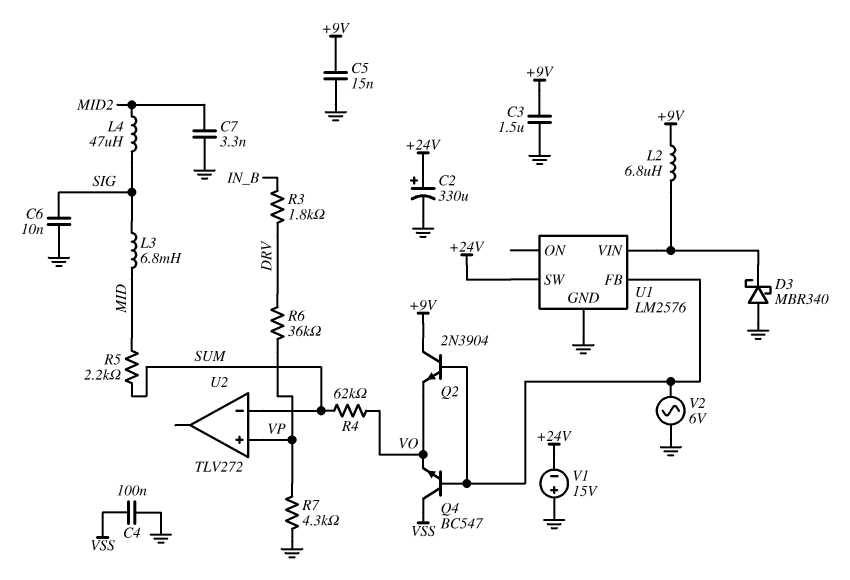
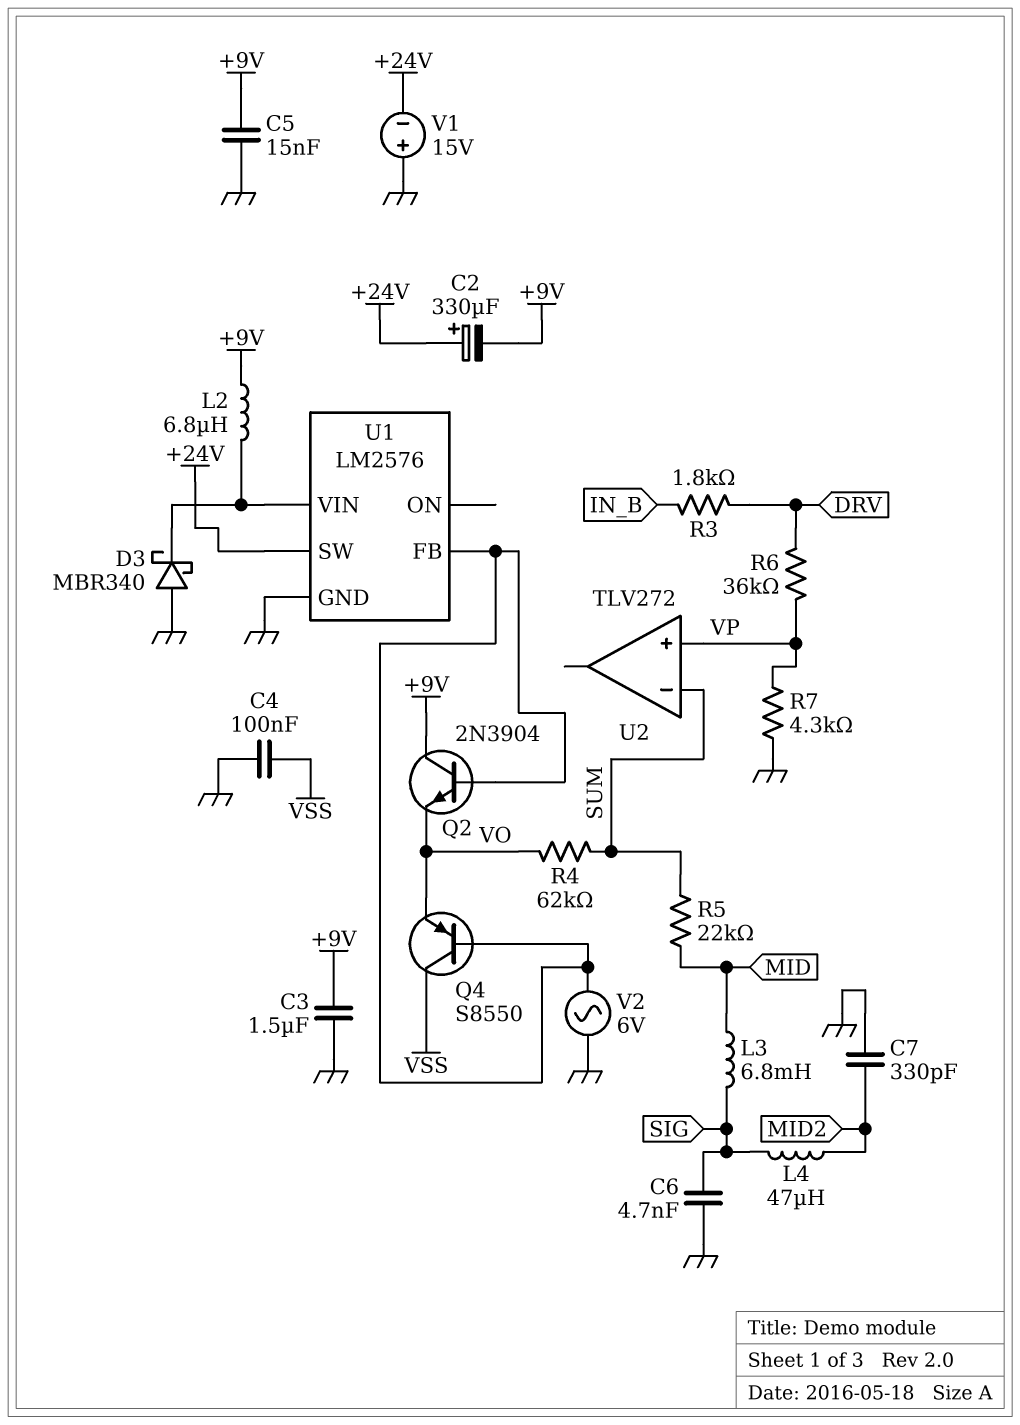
C2: 330uF (plus +24V, minus GND) -> 330uF (plus +24V, minus +9V)
C6: 10nF (GND, SIG) -> 4.7nF (GND, SIG)
C7: 3.3nF (GND, MID2) -> 330pF (GND, MID2)
Q4: NPN BC547 (B U1/FB, C VSS, E VO) -> PNP S8550 (B U1/FB, C VSS, E VO)
R5: 2.2k (MID, SUM) -> 22k (MID, SUM)

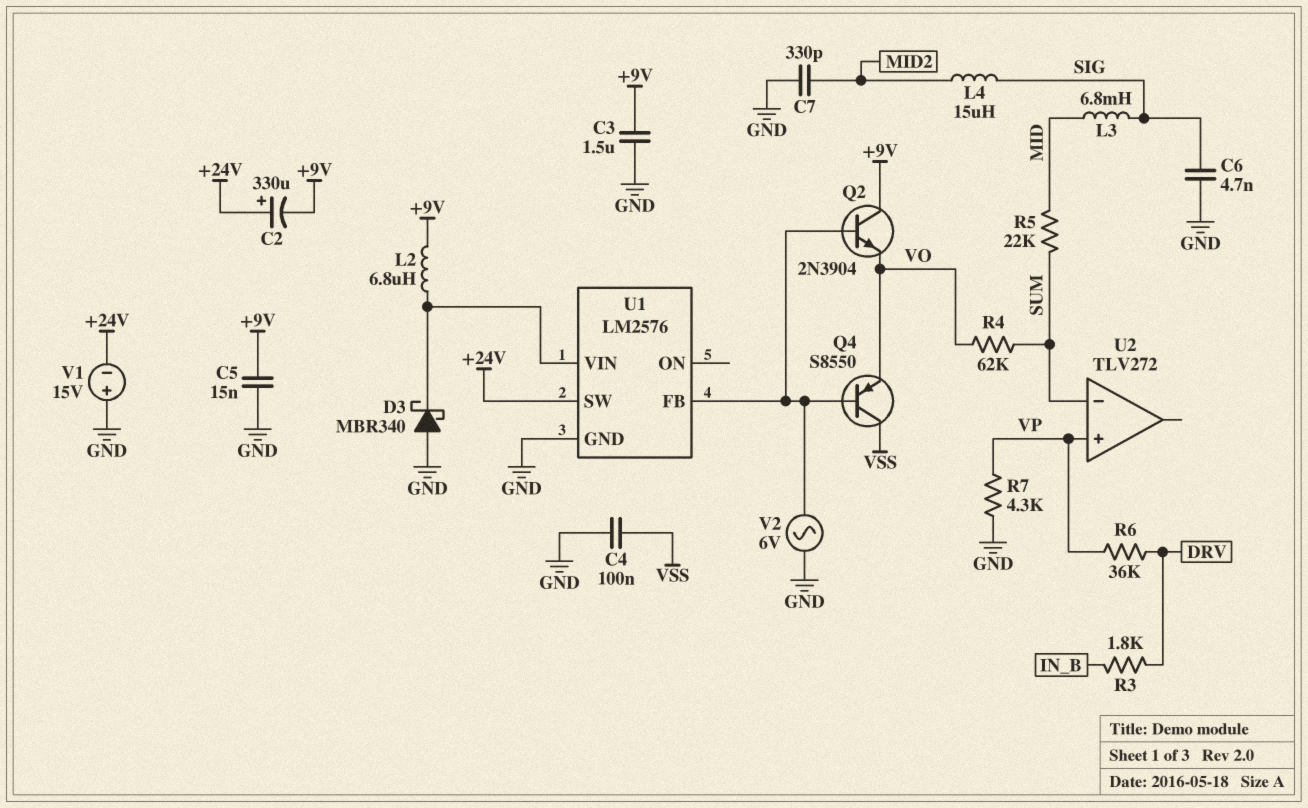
L4: 47uH (MID2, SIG) -> 15uH (MID2, SIG)

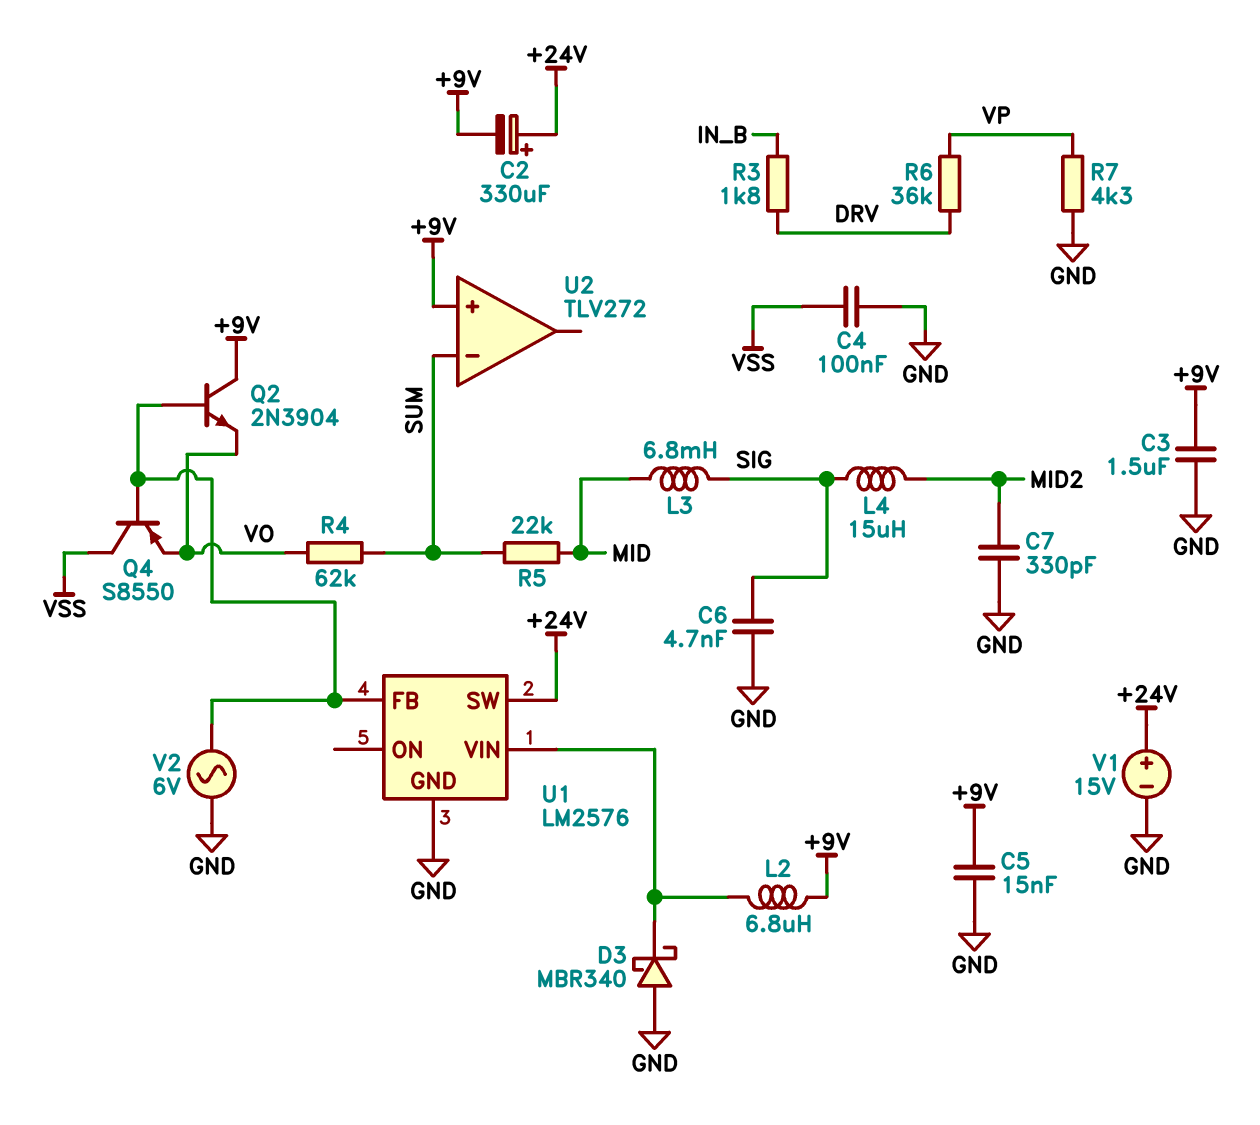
U2 pin in+: VP -> +9V
V1: 15V (plus GND, minus +24V) -> 15V (plus +24V, minus GND)

